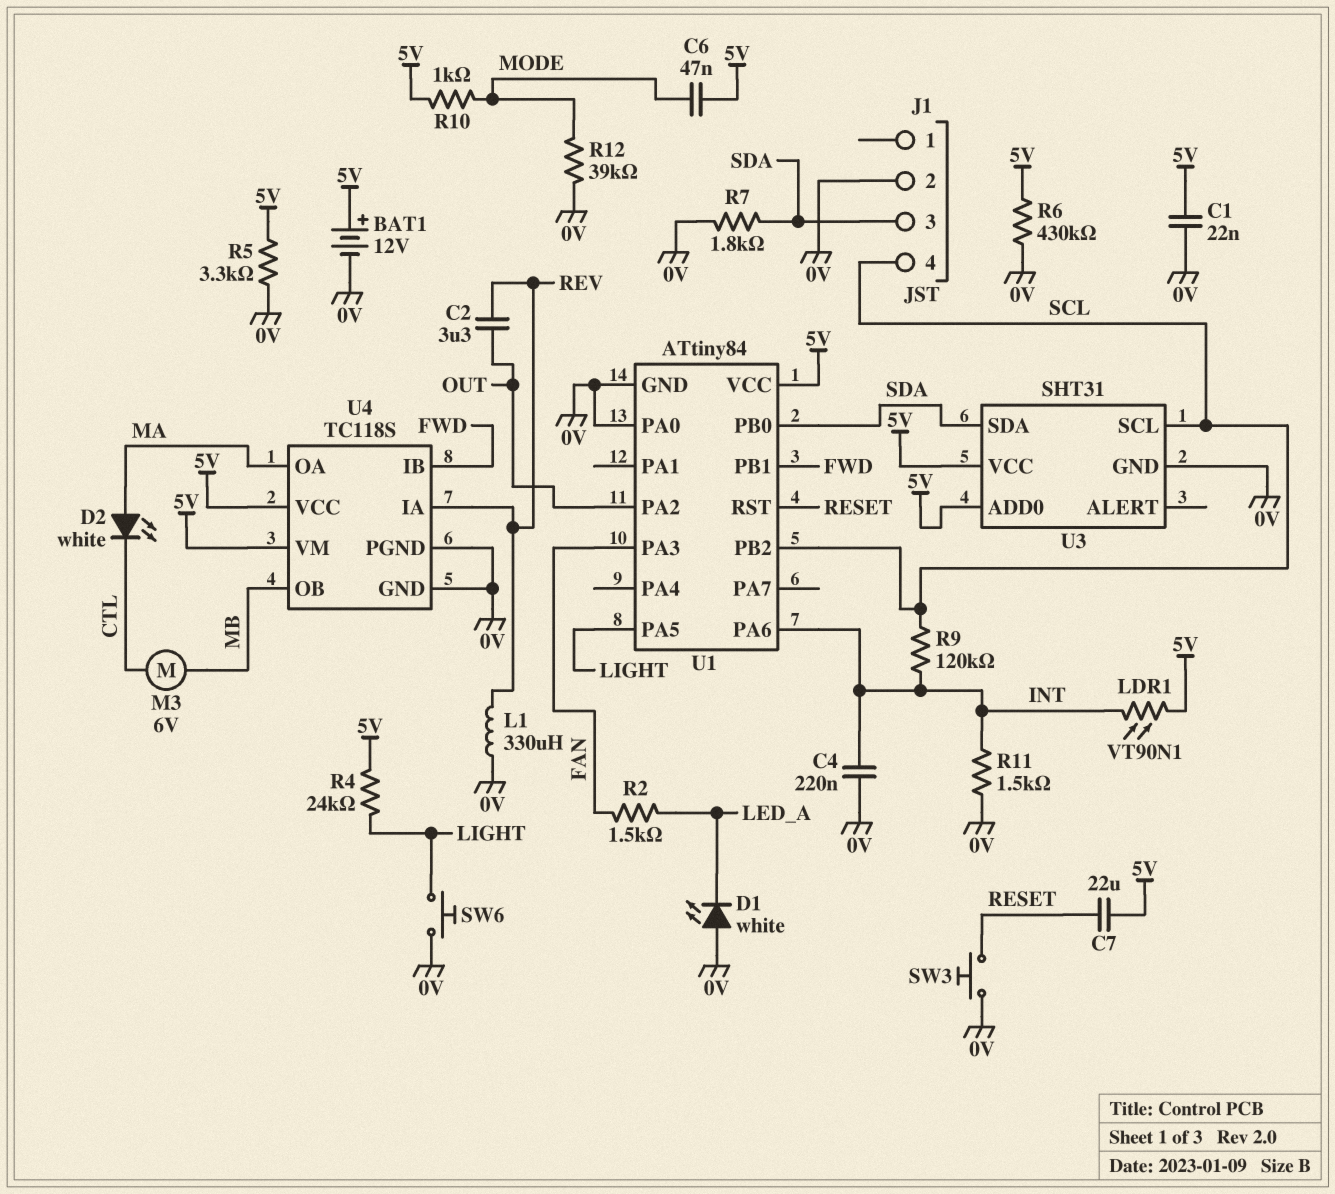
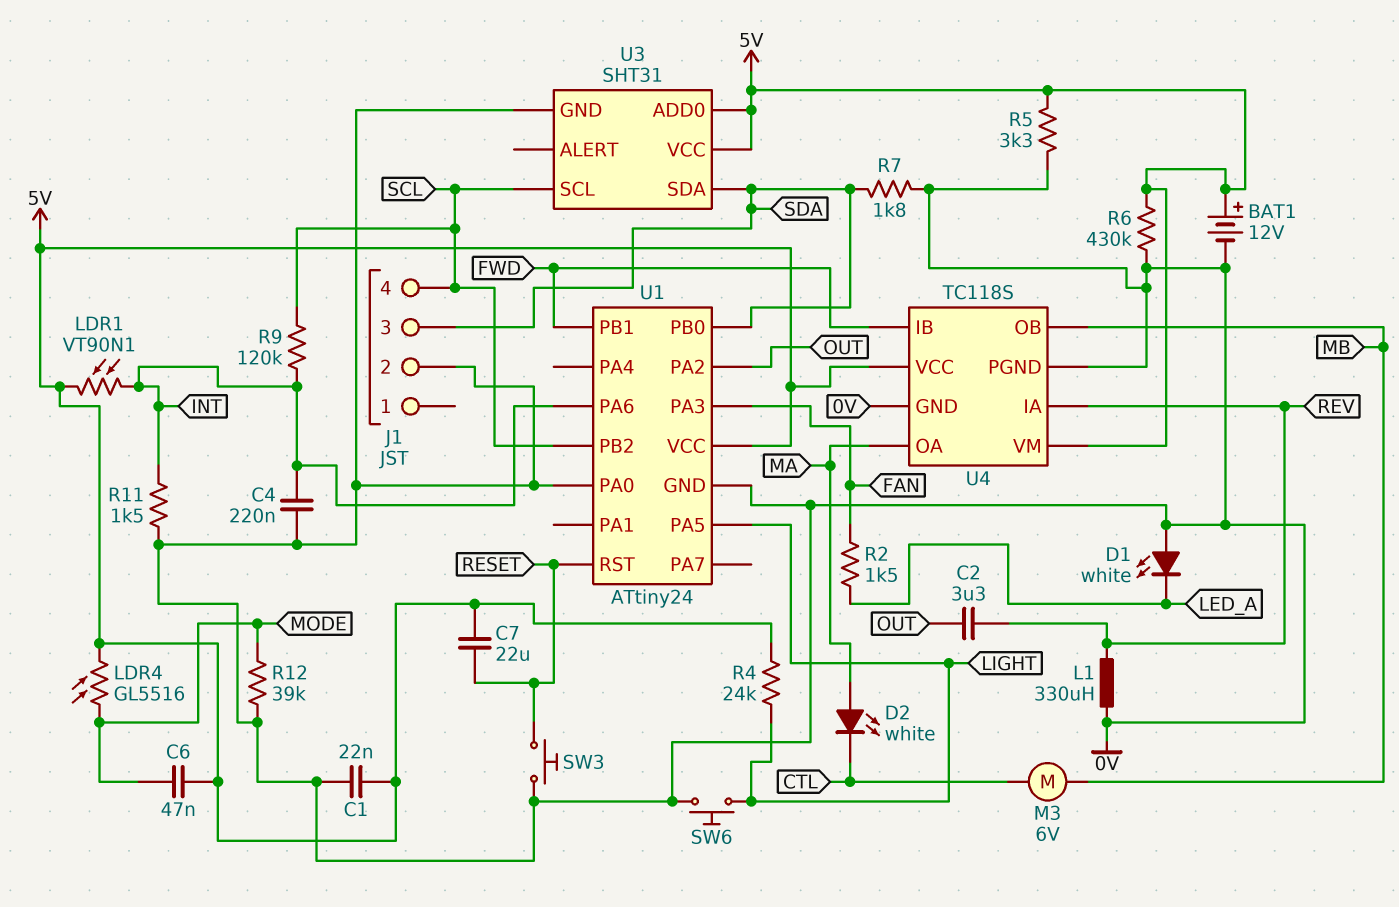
LDR4: none -> GL5516 (5V, MODE)
R10: 1k (5V, MODE) -> none
U1: ATtiny84 -> ATtiny24

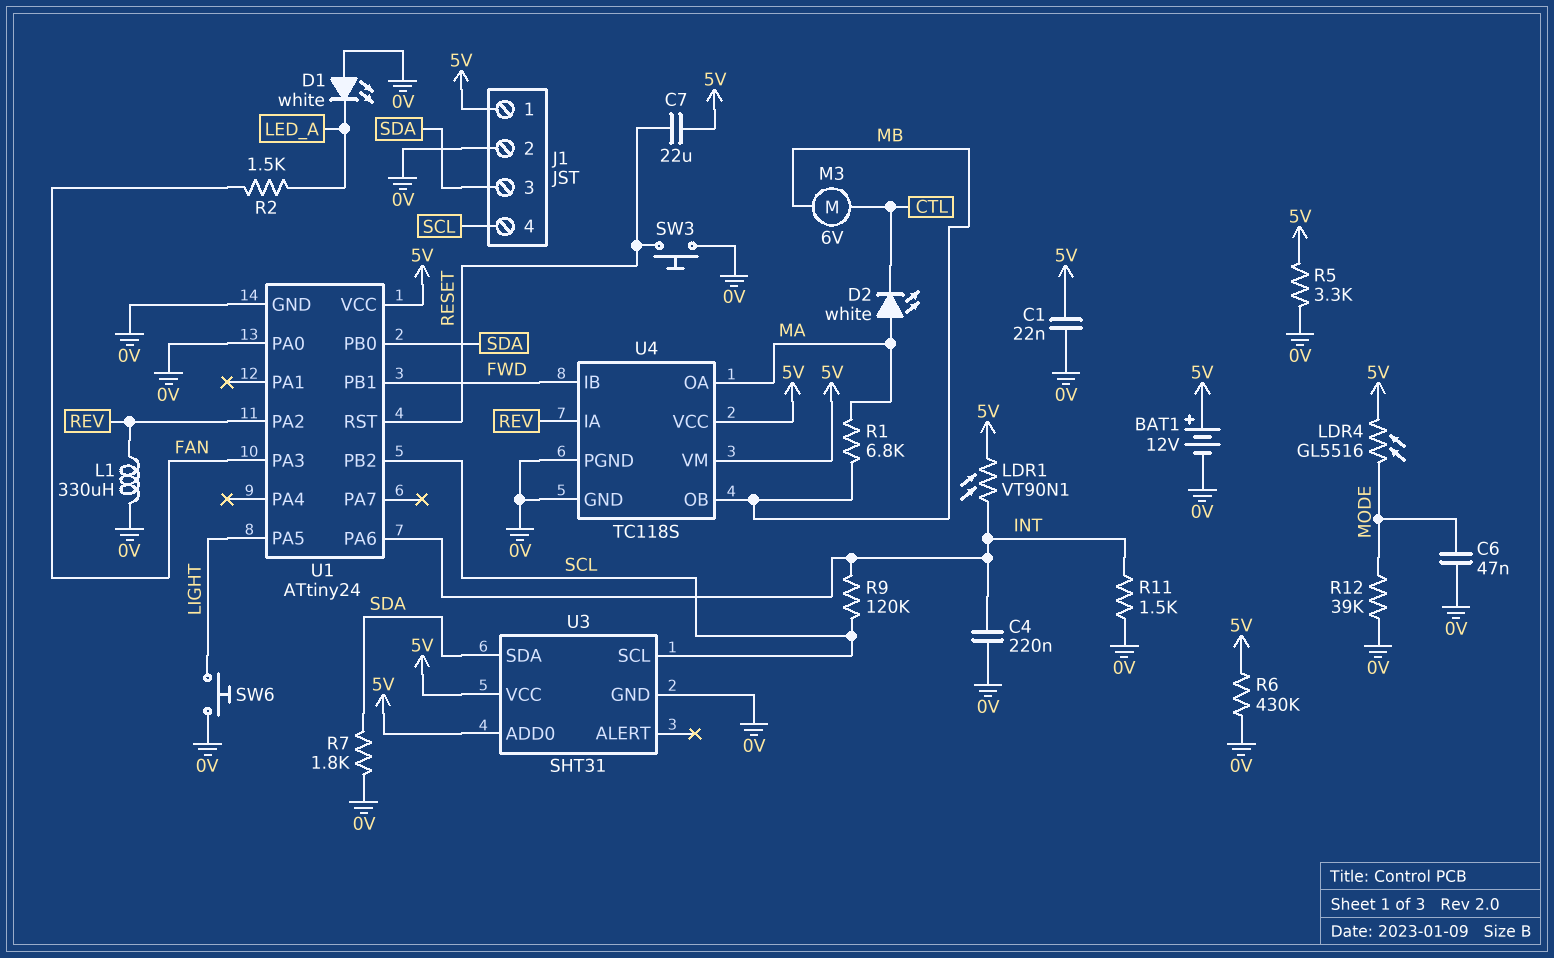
C2: 3.3uF (OUT, REV) -> none
C6: 47nF (5V, MODE) -> 47nF (0V, MODE)
J1 pin 1: none -> 5V
R1: none -> 6.8k (MA, MB)
R4: 24k (5V, LIGHT) -> none
U1 pin PA2: OUT -> REV

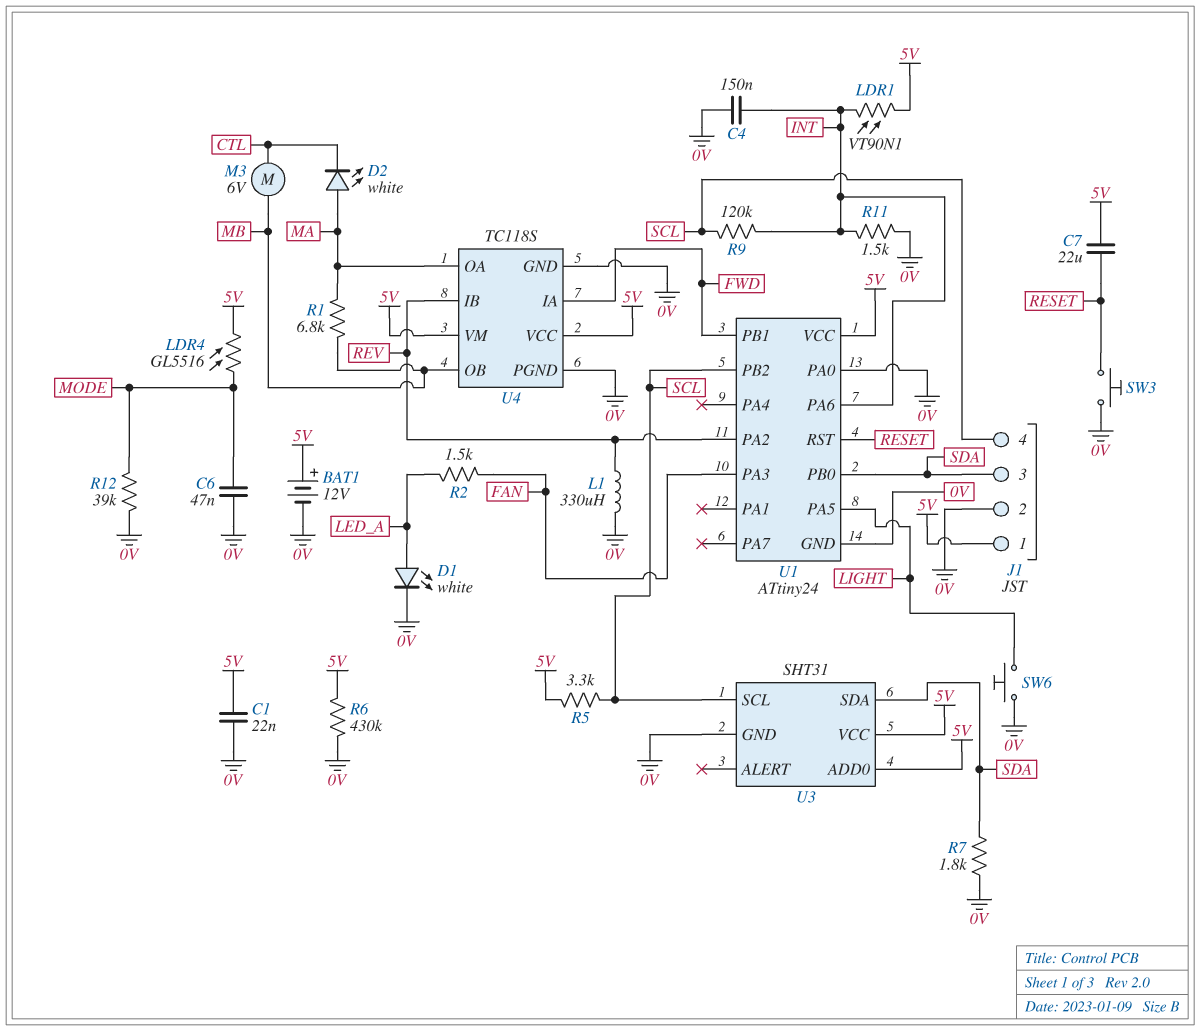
C4: 220nF (0V, INT) -> 150nF (0V, INT)
D1: LED white (A 0V, K LED_A) -> LED white (A LED_A, K 0V)
R5: 3.3k (0V, 5V) -> 3.3k (5V, SCL)
U4 pin IA: REV -> FWD
U4 pin IB: FWD -> REV

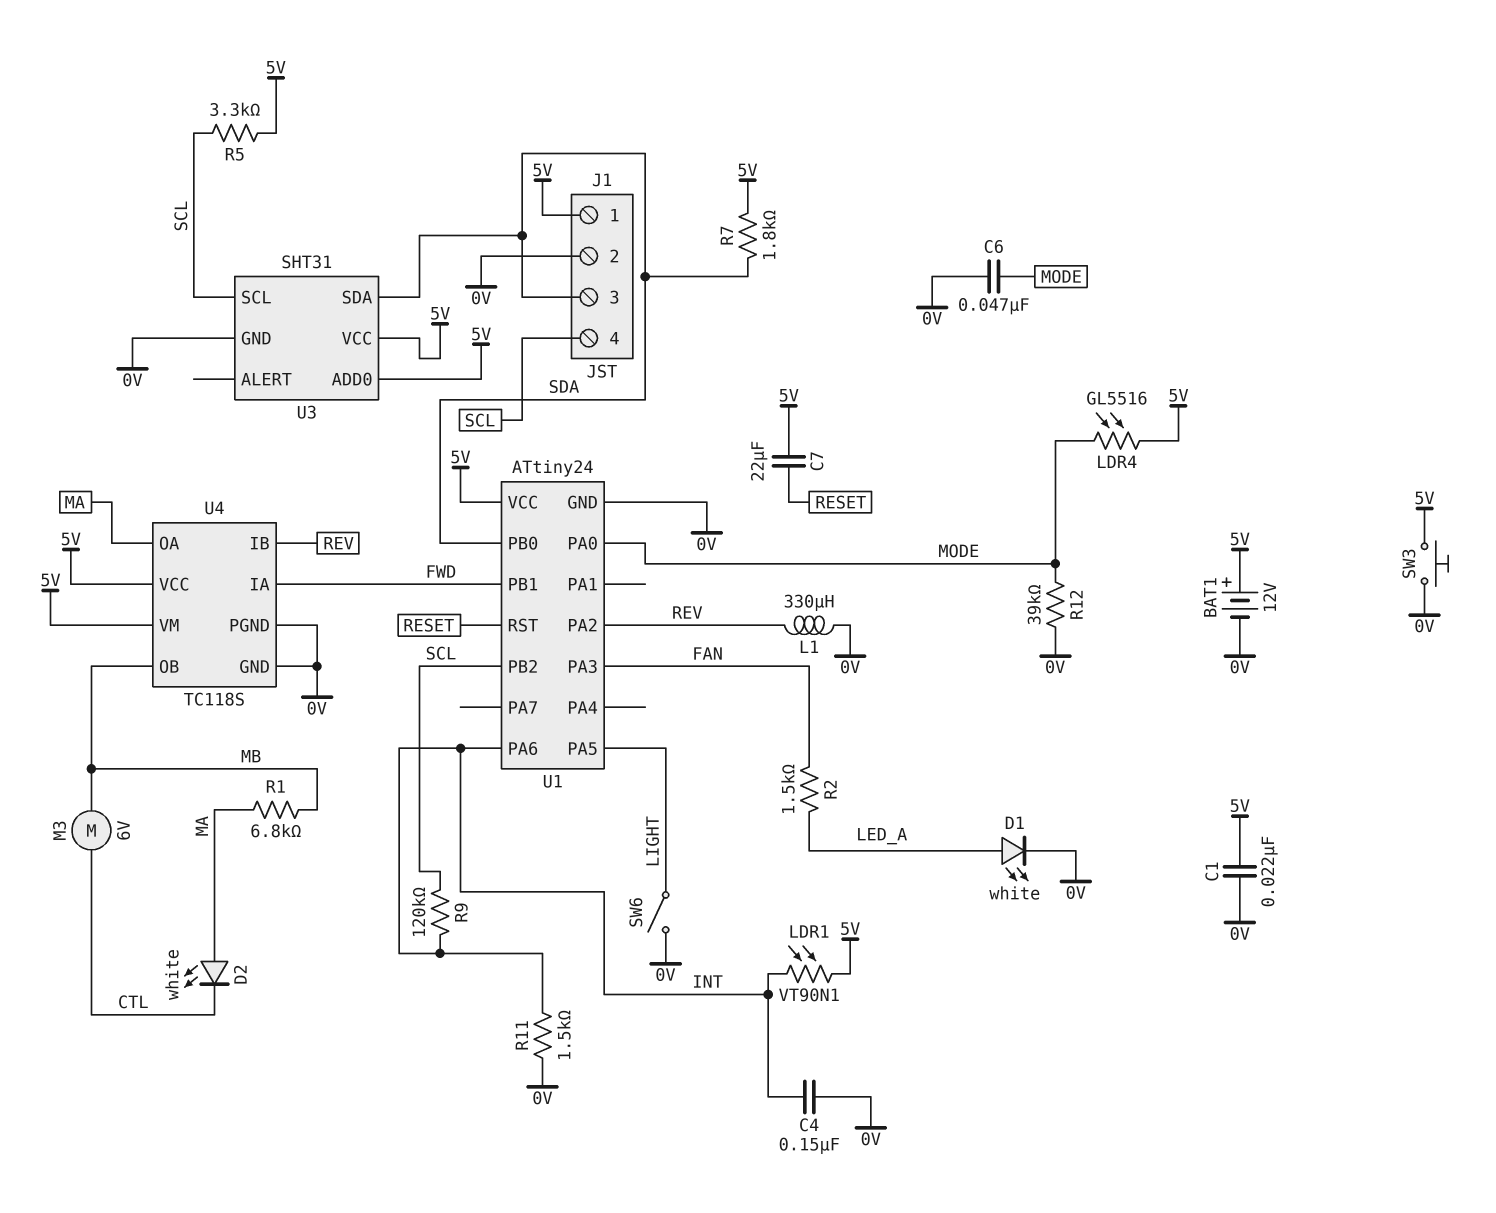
R6: 430k (0V, 5V) -> none
R7: 1.8k (0V, SDA) -> 1.8k (5V, SDA)
SW3: button (0V, RESET) -> button (0V, 5V)
SW6: button (0V, LIGHT) -> switch (0V, LIGHT)
U1 pin PA0: 0V -> MODE

